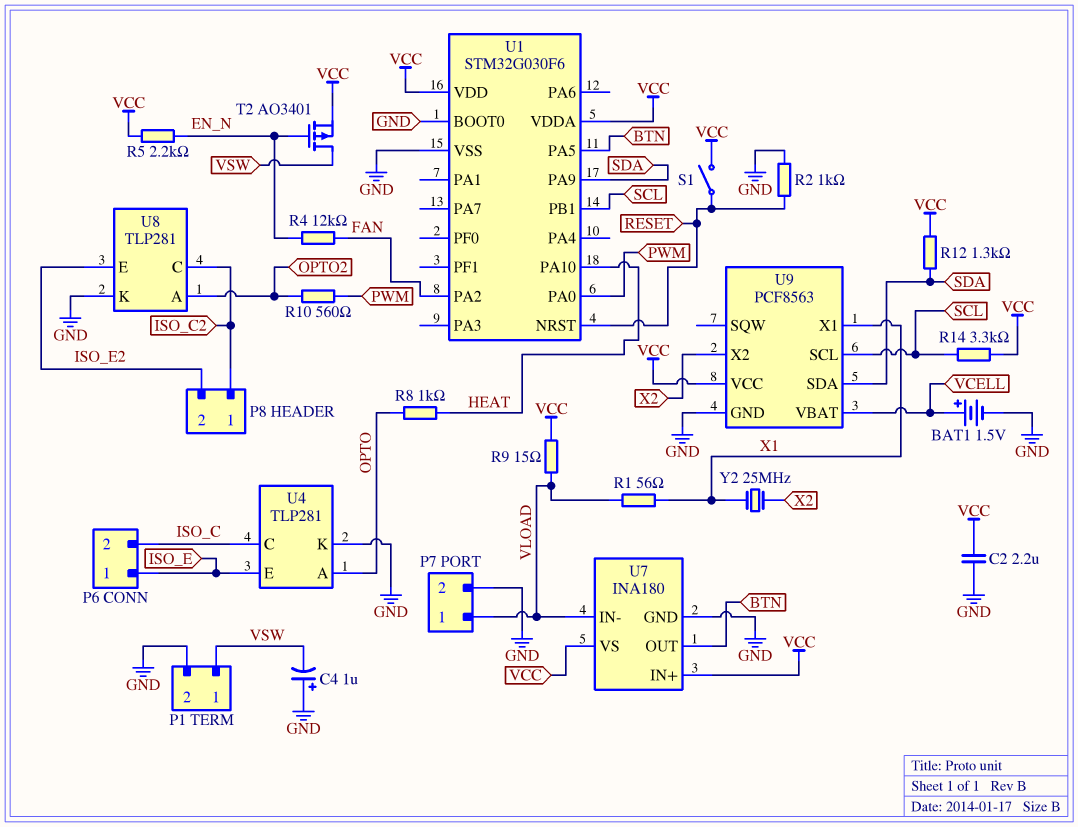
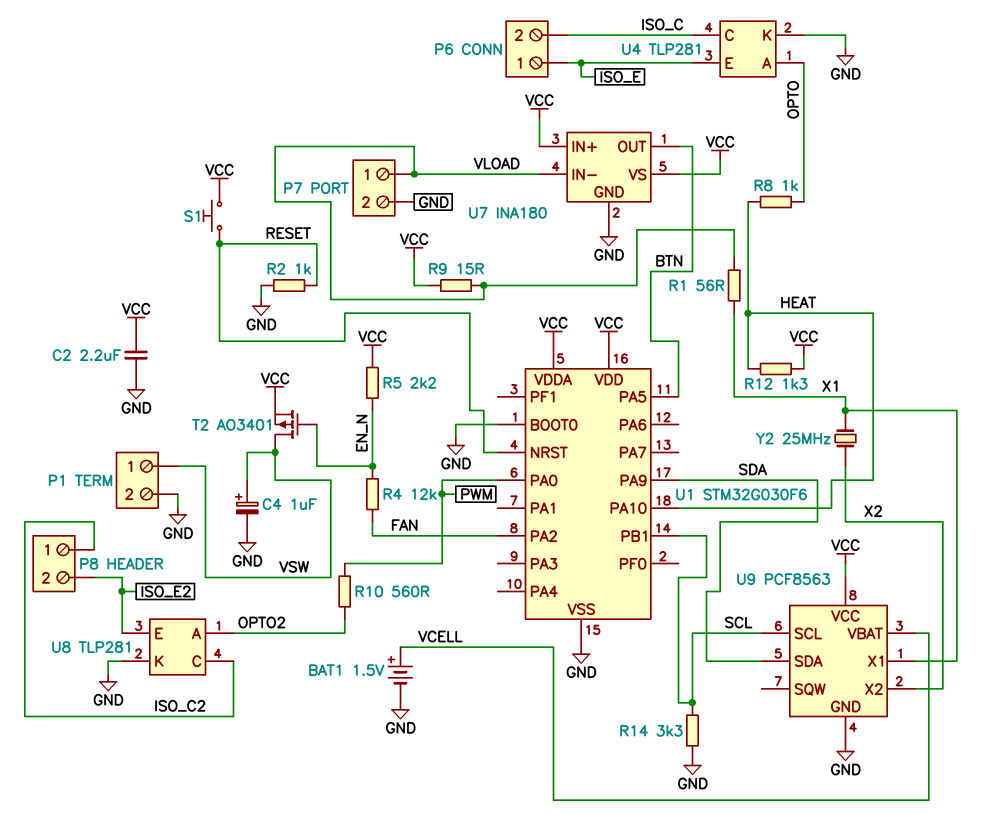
C4: 1uF (plus GND, minus VSW) -> 1uF (plus VSW, minus GND)
R12: 1.3k (SDA, VCC) -> 1.3k (HEAT, VCC)
R14: 3.3k (SCL, VCC) -> 3.3k (GND, SCL)
S1: switch (RESET, VCC) -> button (RESET, VCC)

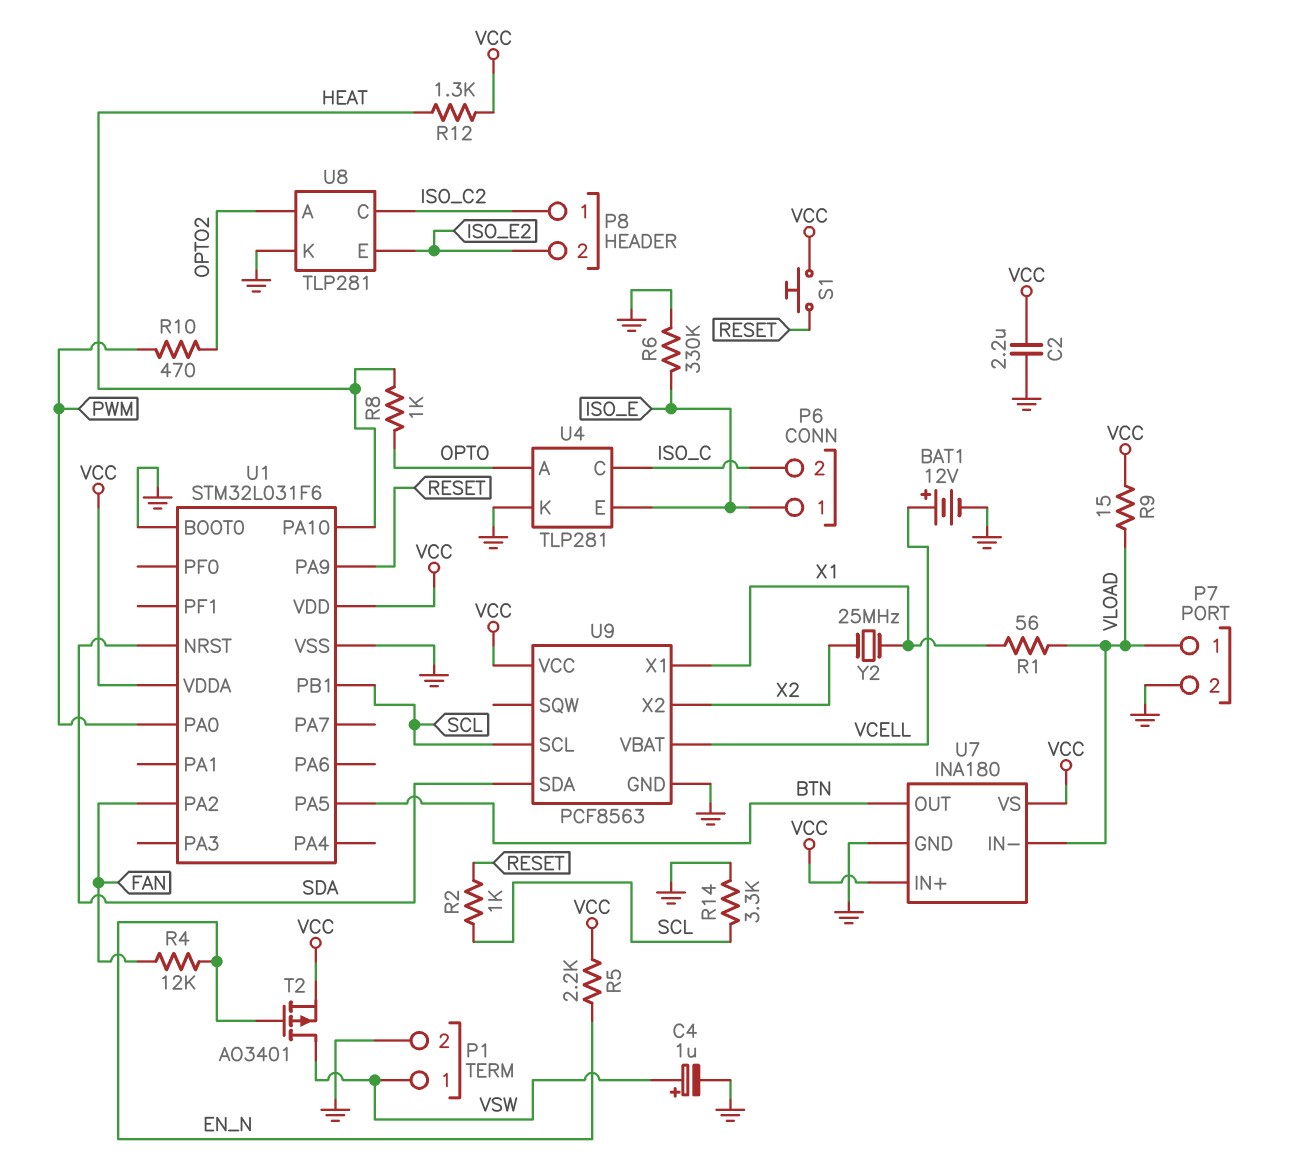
BAT1: 1.5V (plus VCELL, minus GND) -> 12V (plus VCELL, minus GND)
R2: 1k (GND, RESET) -> 1k (RESET, SCL)
R6: none -> 330k (GND, ISO_E)
R10: 560 (OPTO2, PWM) -> 470 (OPTO2, PWM)
U1: STM32G030F6 -> STM32L031F6
U1 pin NRST: RESET -> SDA
U1 pin PA9: SDA -> RESET

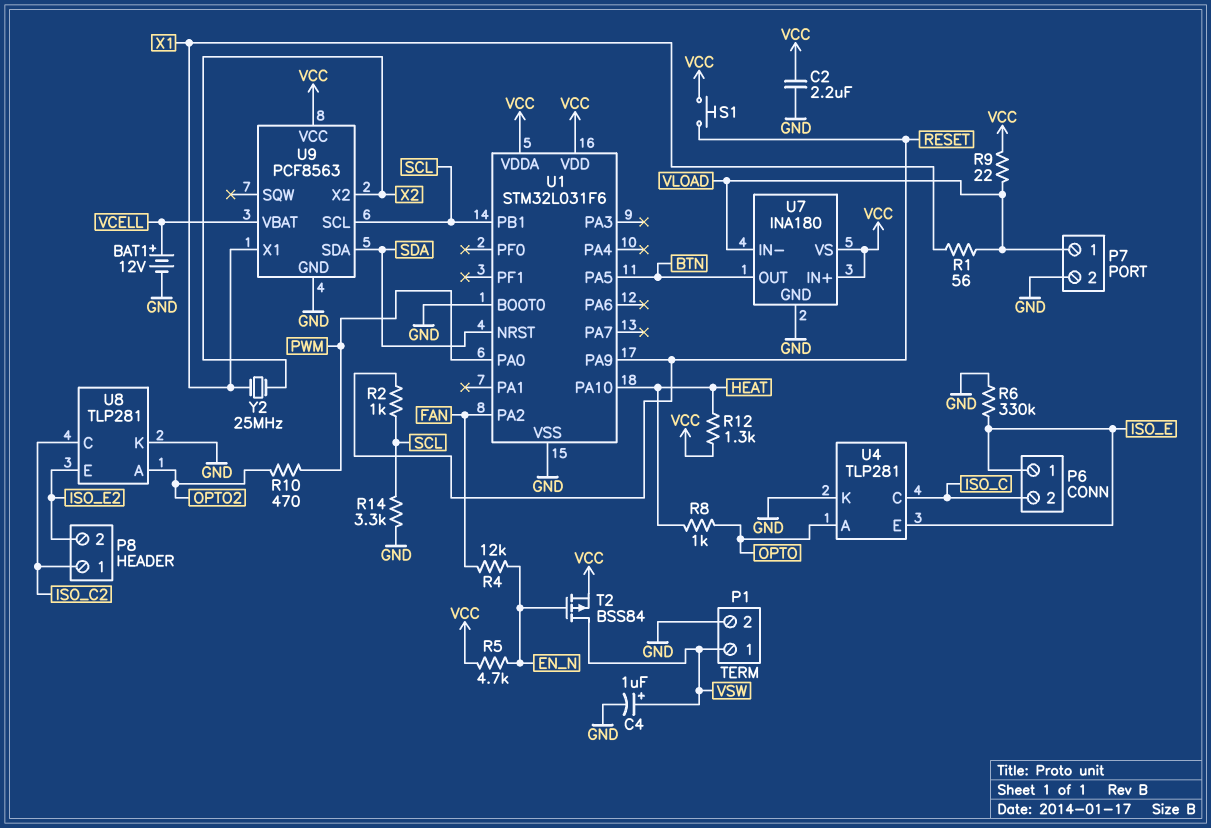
R5: 2.2k (EN_N, VCC) -> 4.7k (EN_N, VCC)
R9: 15 (VCC, VLOAD) -> 22 (VCC, VLOAD)
T2: PMOS AO3401 (G EN_N, D VSW, S VCC) -> PMOS BSS84 (G EN_N, D VSW, S VCC)

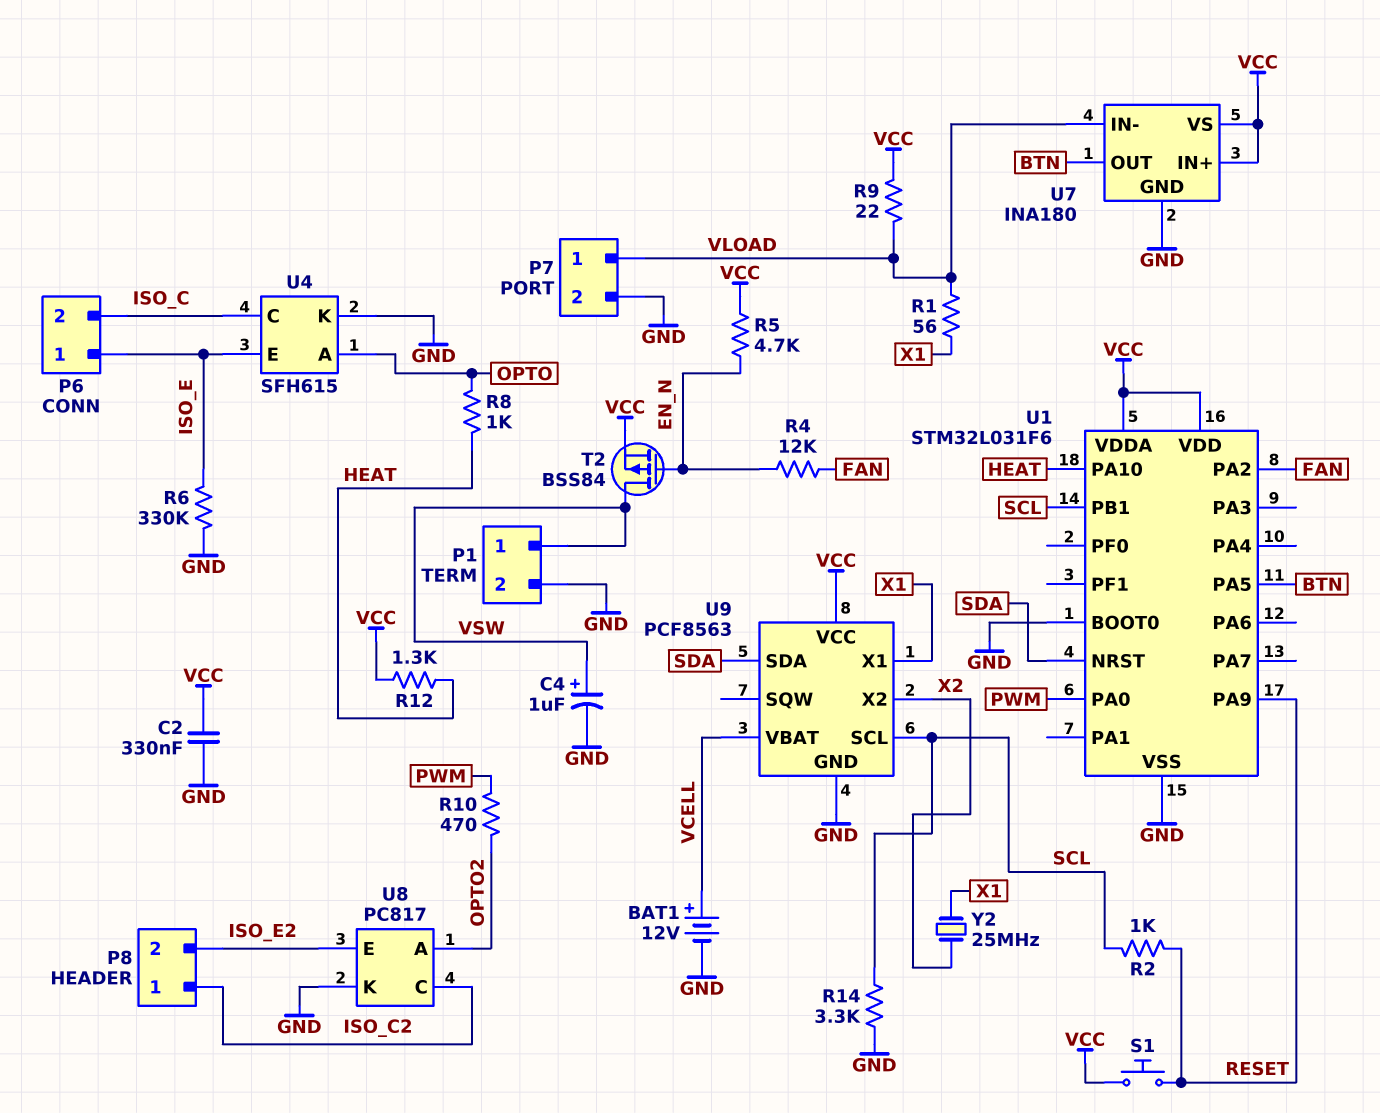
C2: 2.2uF (GND, VCC) -> 330nF (GND, VCC)
U4: TLP281 -> SFH615
U8: TLP281 -> PC817

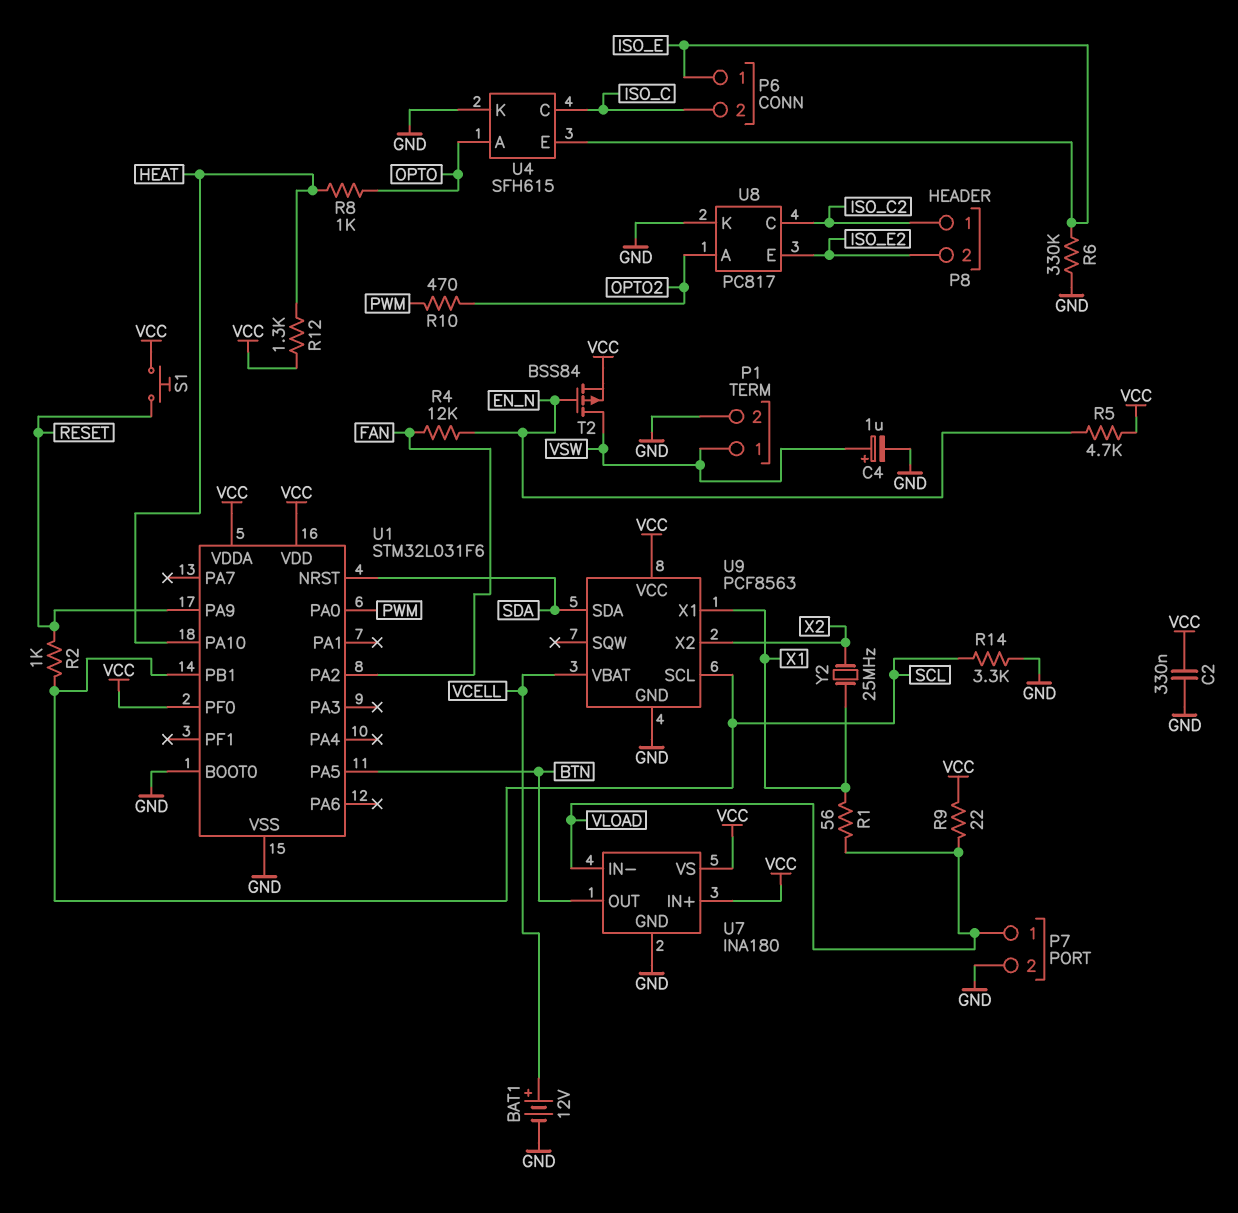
U1 pin PF0: none -> VCC

